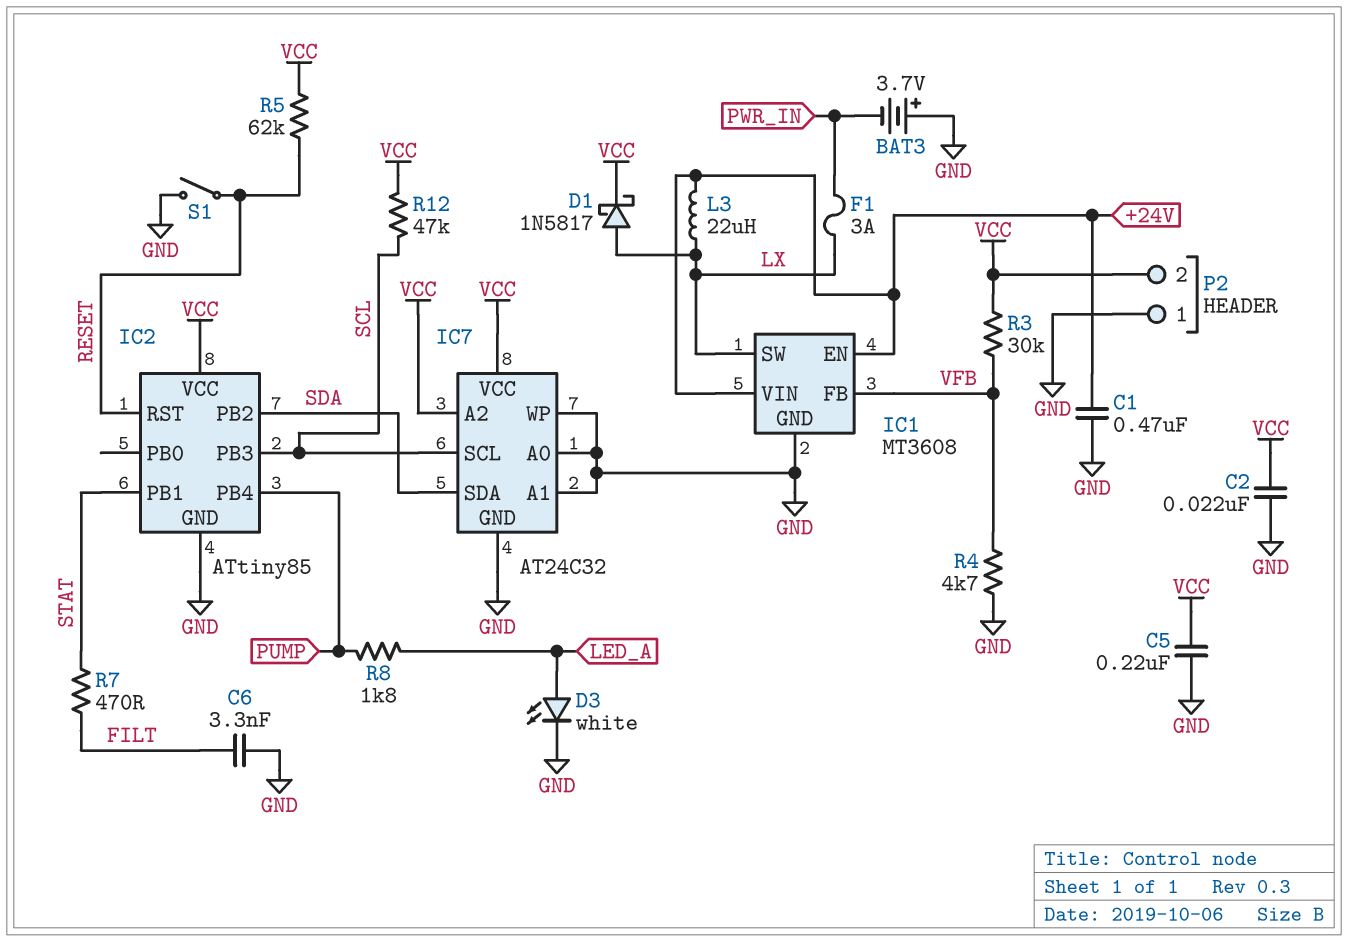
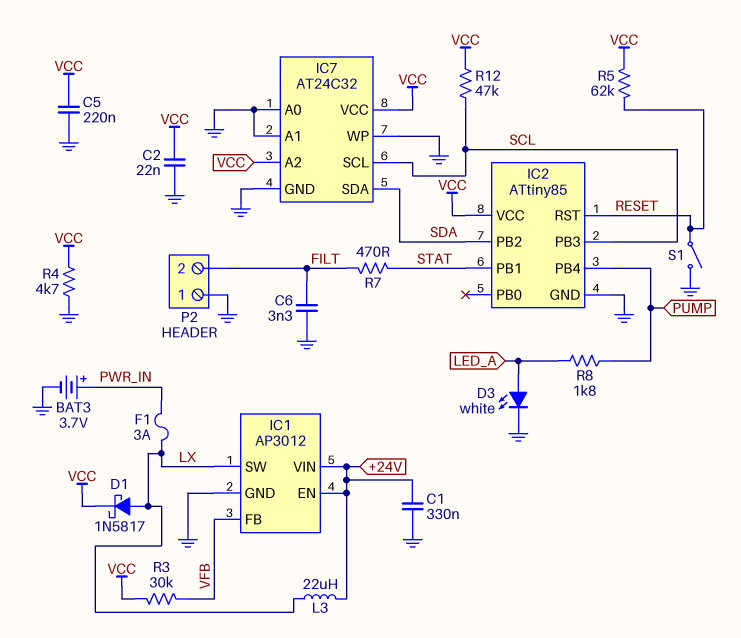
BAT3: 3.7V (plus GND, minus PWR_IN) -> 3.7V (plus PWR_IN, minus GND)
C1: 470nF (+24V, GND) -> 330nF (+24V, GND)
IC1: MT3608 -> AP3012
P2 pin 2: VCC -> FILT
R4: 4.7k (GND, VFB) -> 4.7k (GND, VCC)

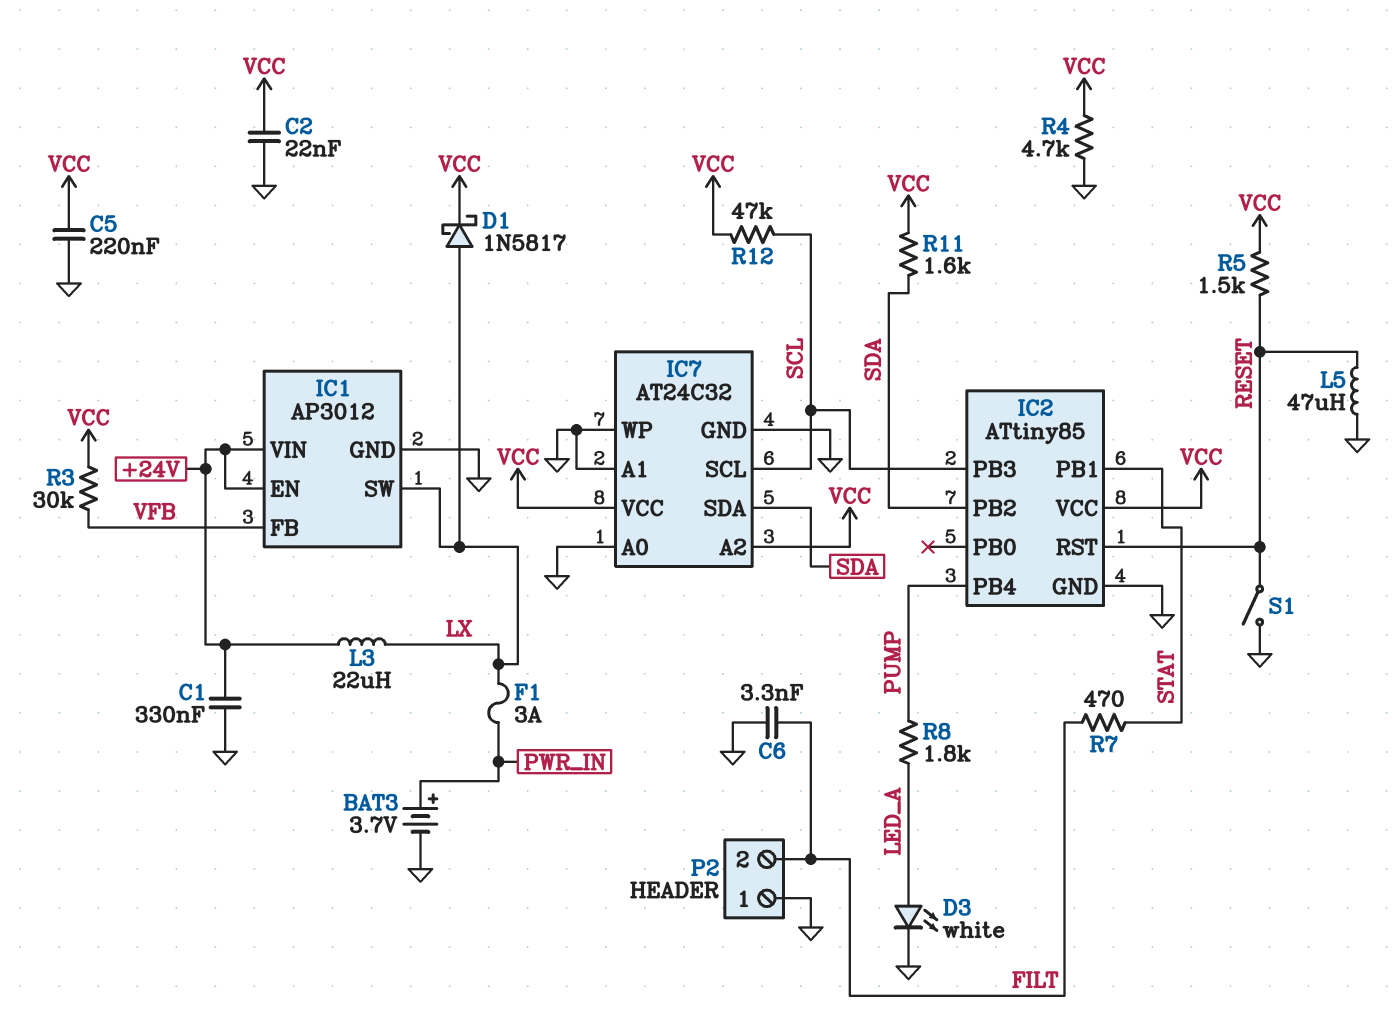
L5: none -> 47uH (GND, RESET)
R5: 62k (RESET, VCC) -> 1.5k (RESET, VCC)
R11: none -> 1.6k (SDA, VCC)

